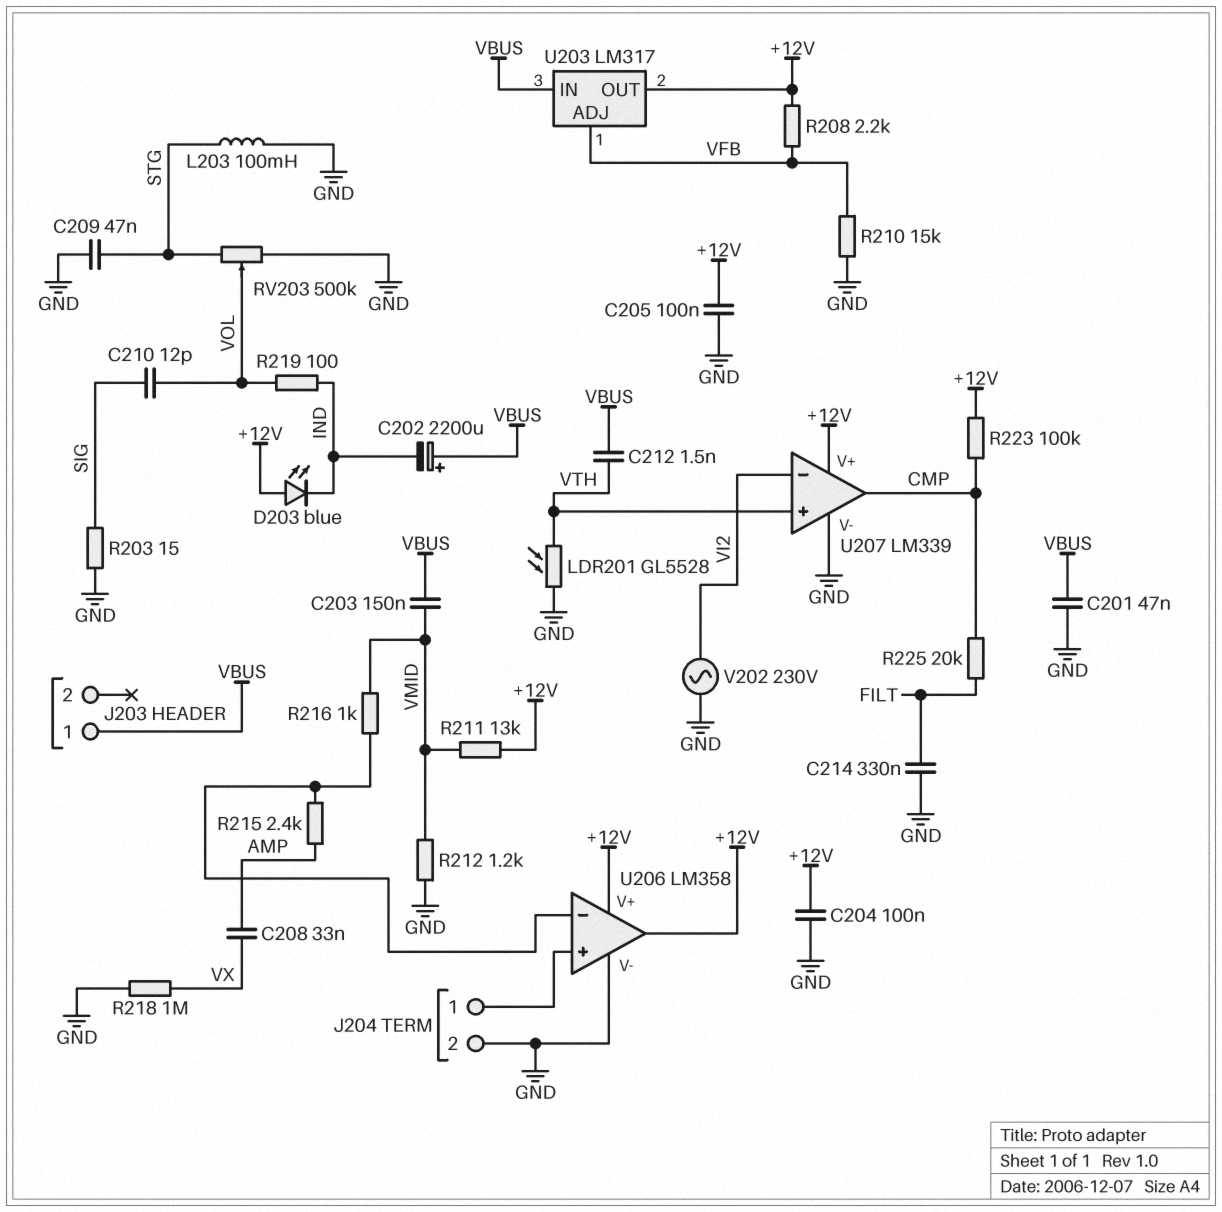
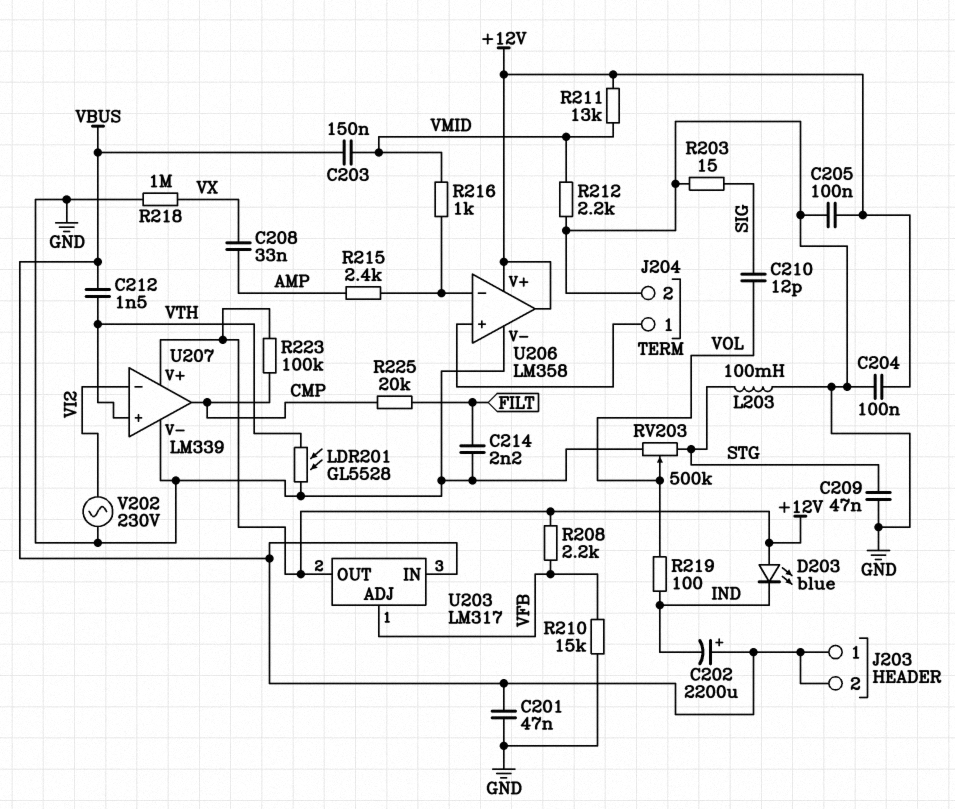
C214: 330nF (FILT, GND) -> 2.2nF (FILT, GND)
J203 pin 2: none -> VBUS
R212: 1.2k (GND, VMID) -> 2.2k (GND, VMID)

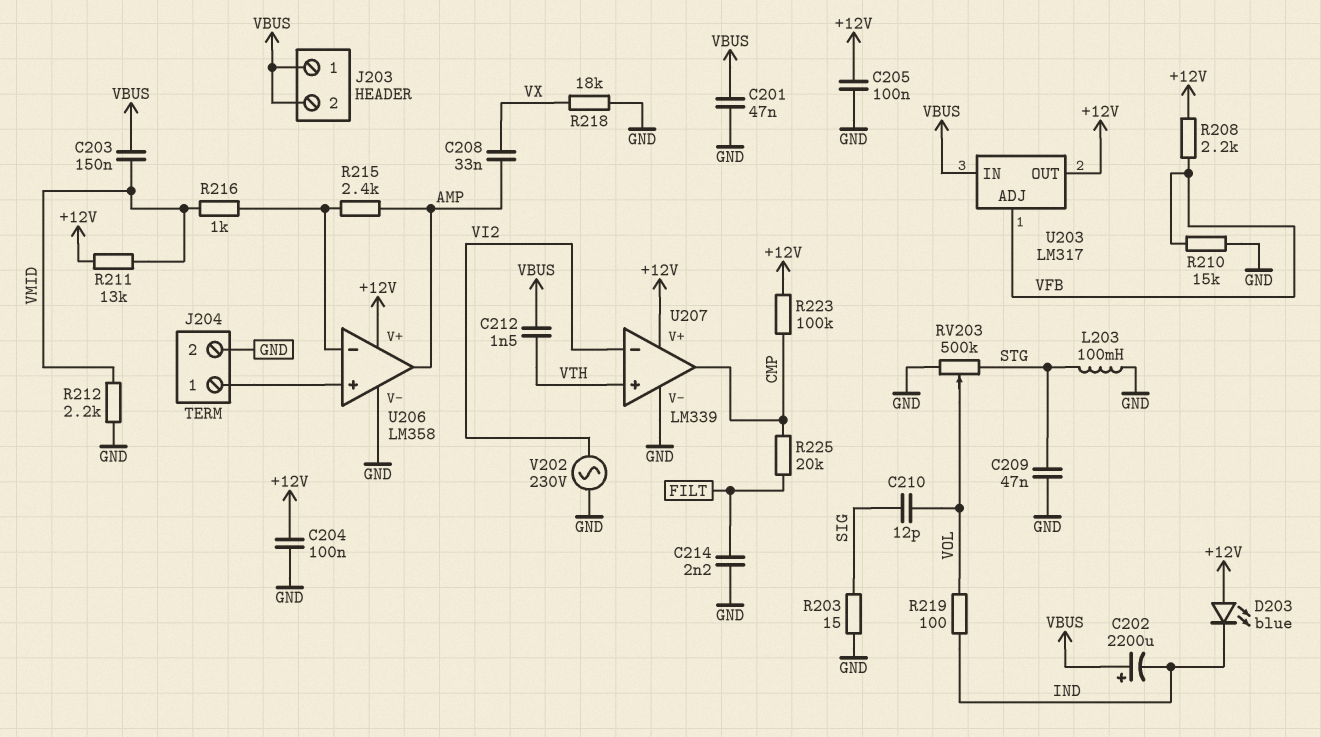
LDR201: GL5528 (GND, VTH) -> none
R218: 1M (GND, VX) -> 18k (GND, VX)
U206 pin out: +12V -> AMP

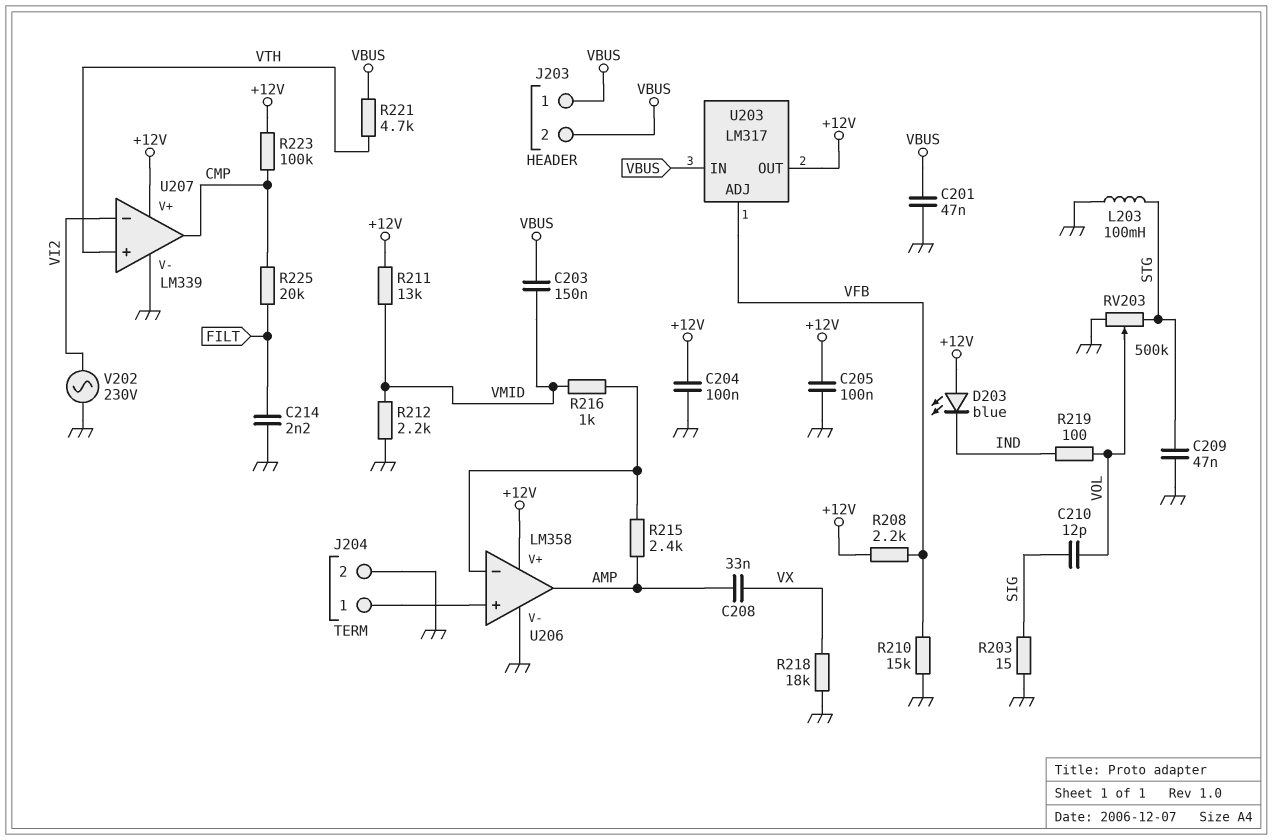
C202: 2200uF (plus VBUS, minus IND) -> none
C212: 1.5nF (VBUS, VTH) -> none
R221: none -> 4.7k (VBUS, VTH)

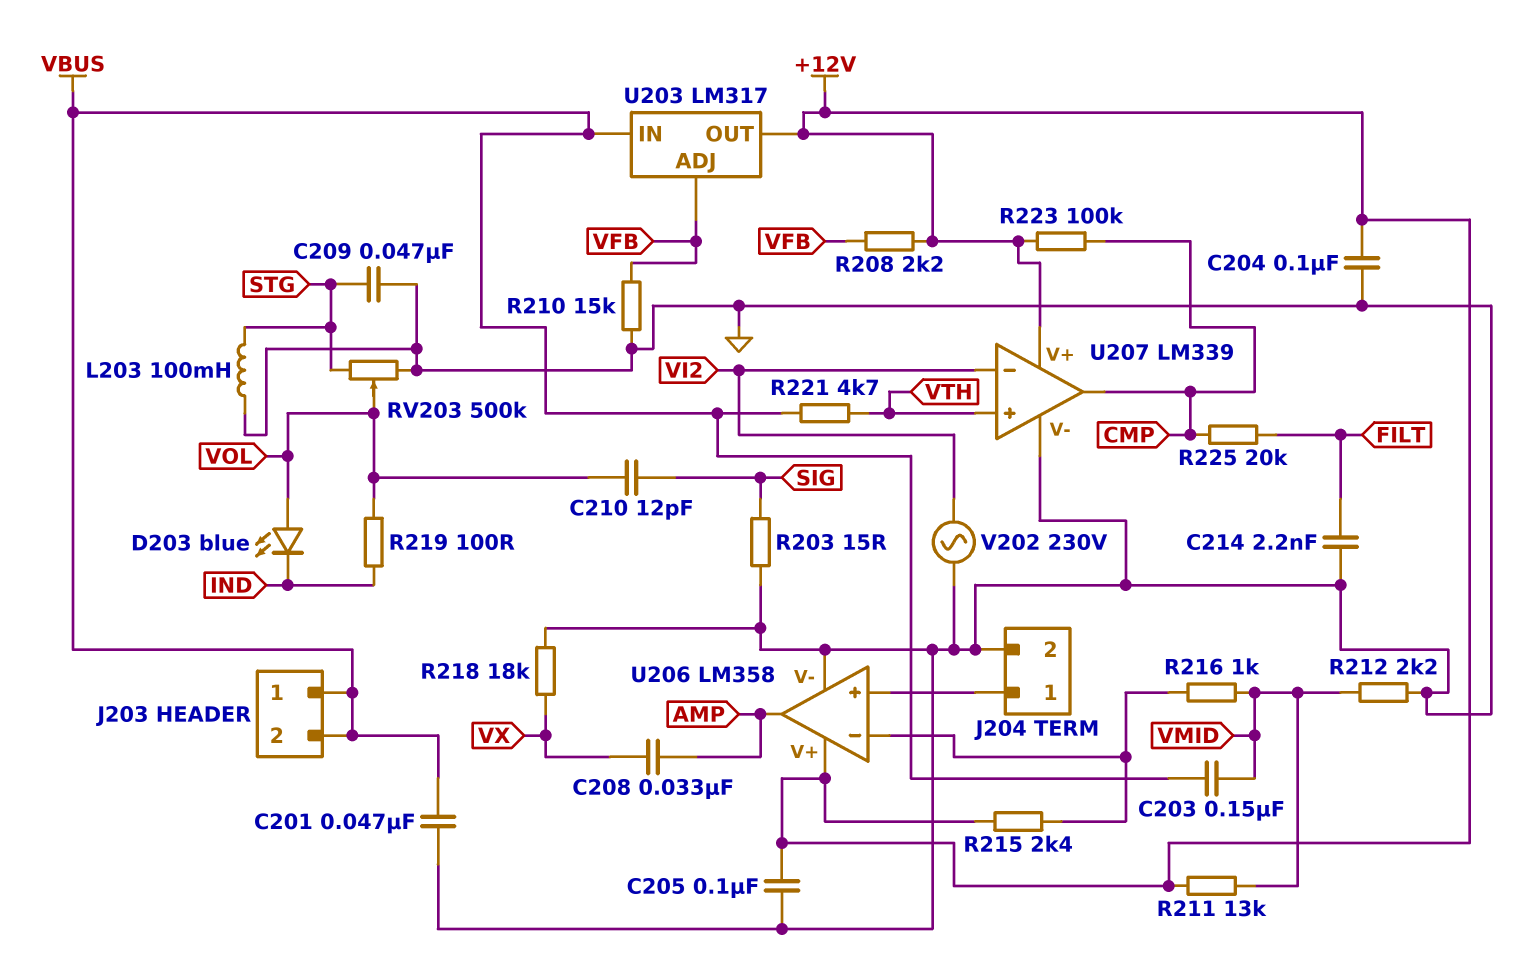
D203: LED blue (A +12V, K IND) -> LED blue (A VOL, K IND)
R215: 2.4k (AMP, U206/in-) -> 2.4k (+12V, U206/in-)

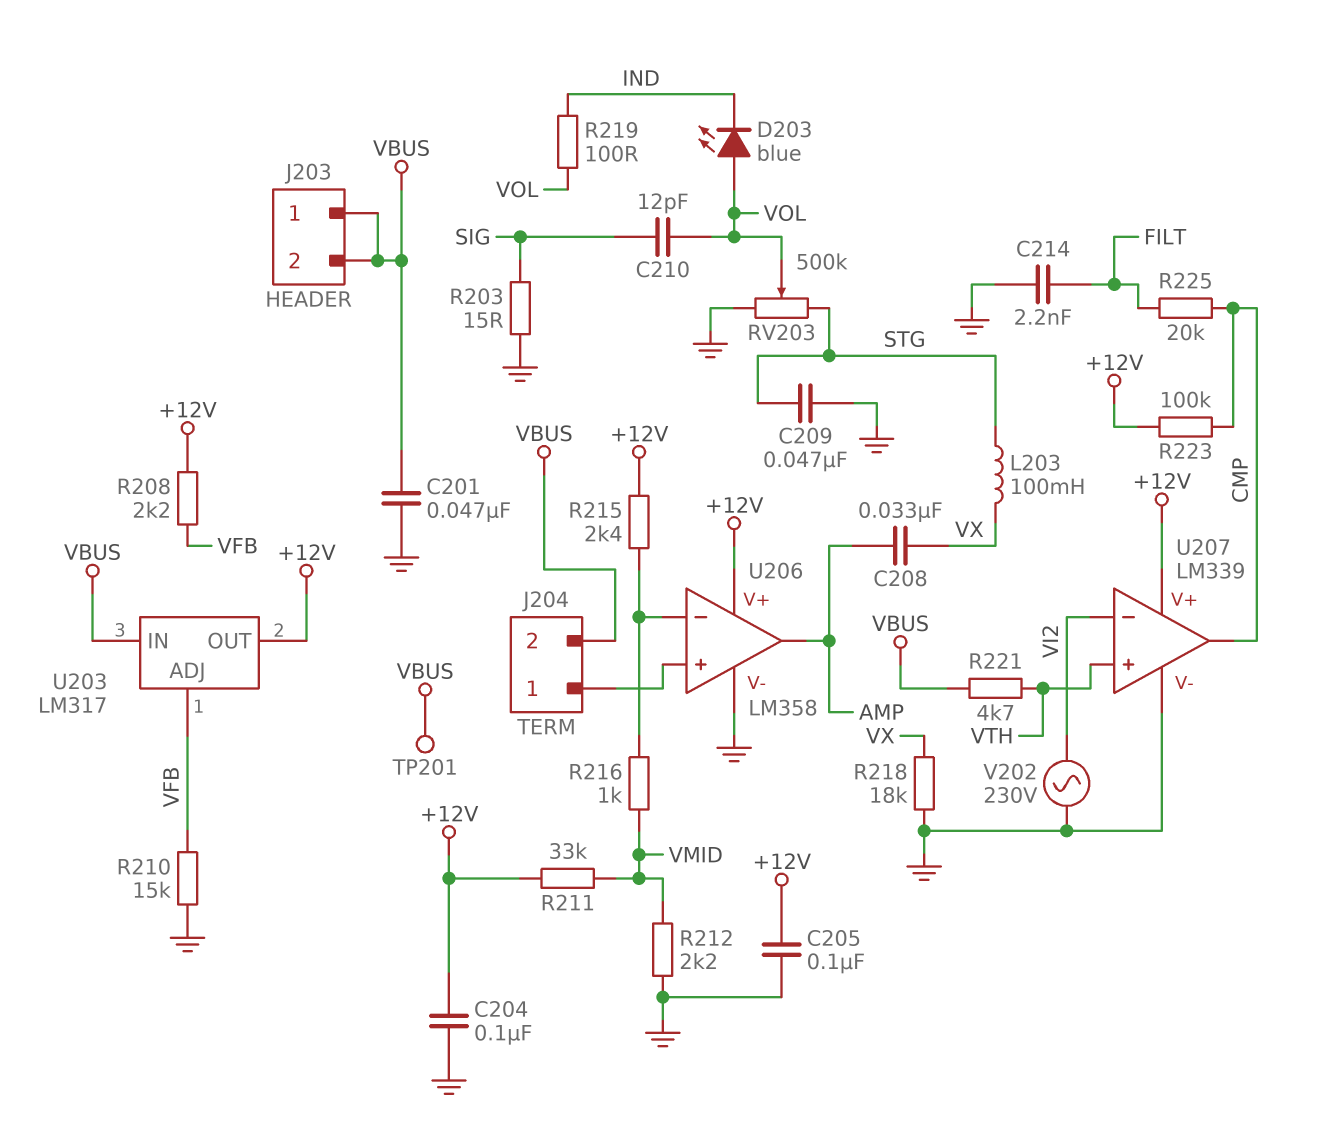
C203: 150nF (VBUS, VMID) -> none
J204 pin 2: GND -> VBUS
L203: 100mH (GND, STG) -> 100mH (STG, VX)
R211: 13k (+12V, VMID) -> 33k (+12V, VMID)
TP201: none -> test point (VBUS)

